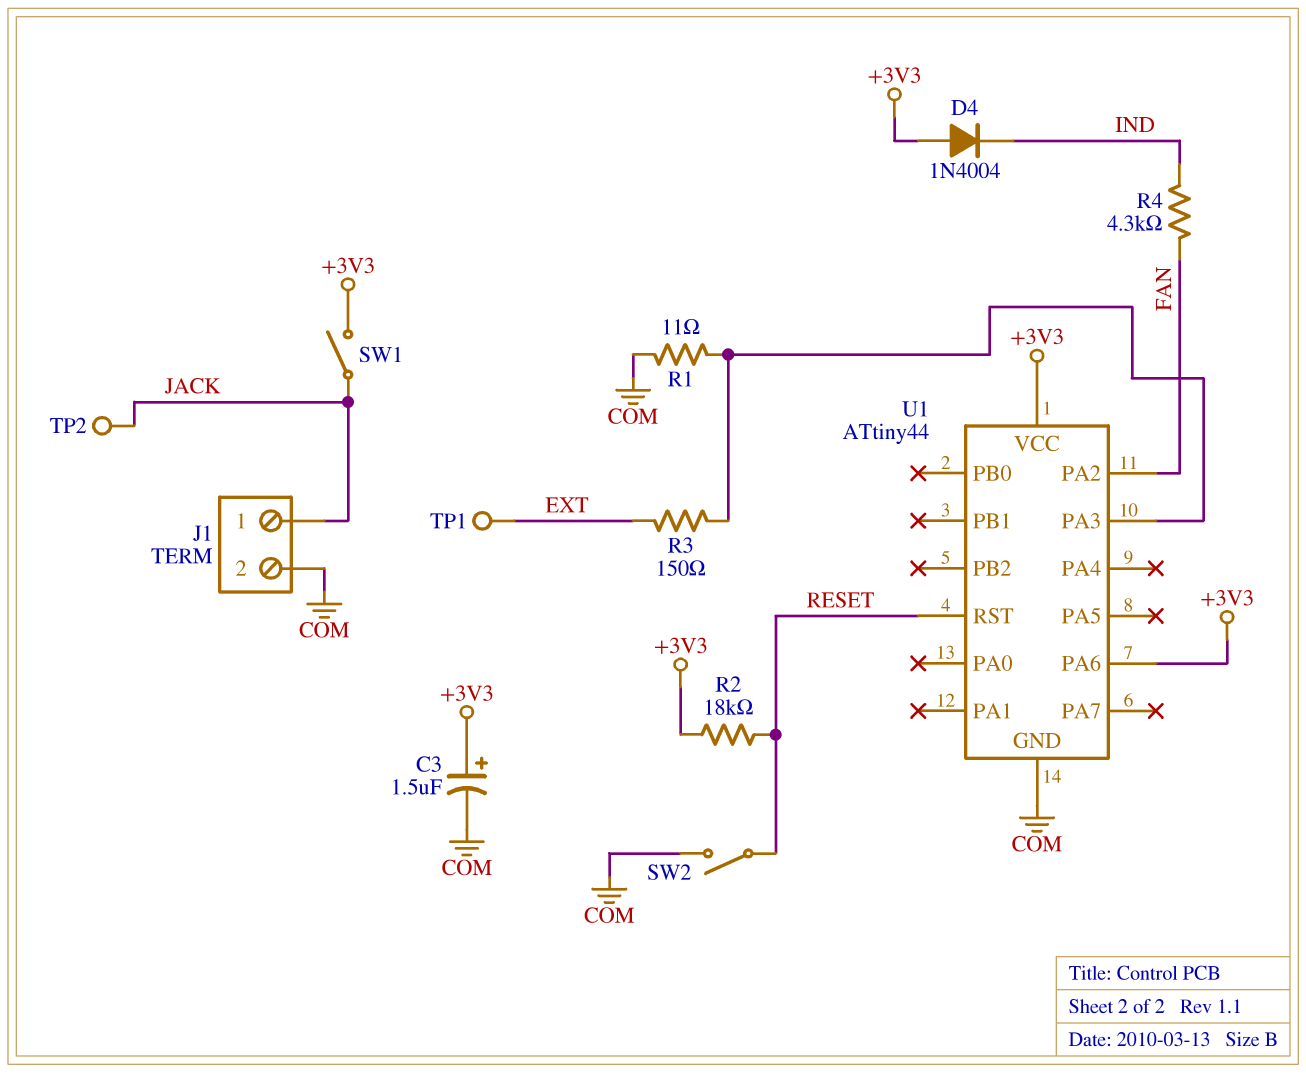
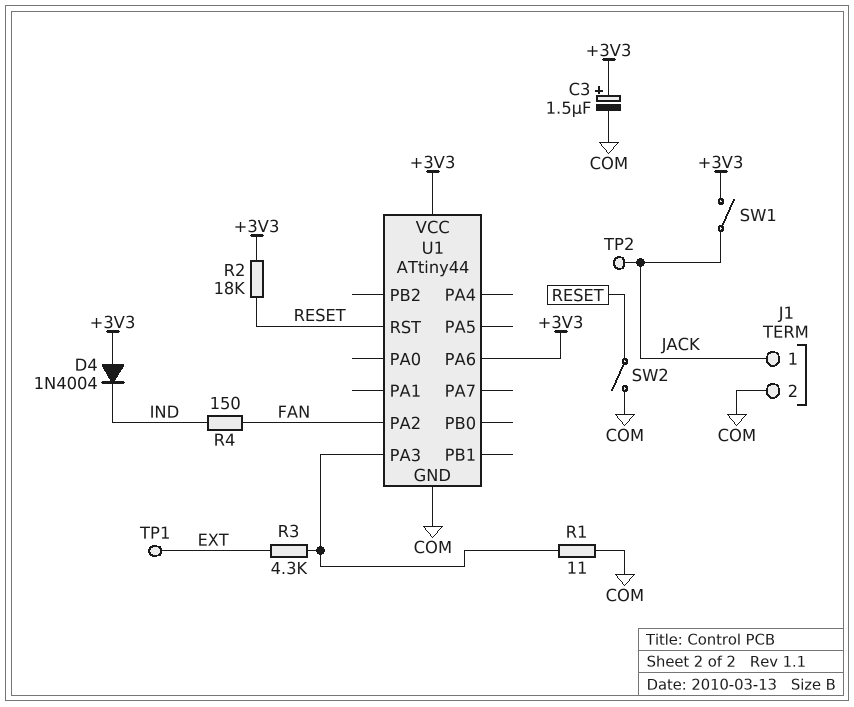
R3: 150 (EXT, U1/PA3) -> 4.3k (EXT, U1/PA3)
R4: 4.3k (FAN, IND) -> 150 (FAN, IND)

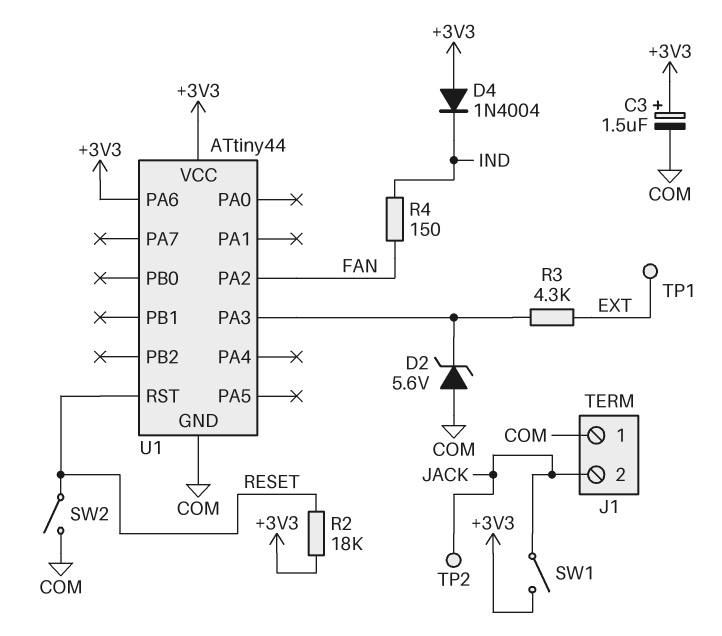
D2: none -> zener 5.6V (A COM, K U1/PA3)
J1 pin 1: JACK -> COM
J1 pin 2: COM -> JACK
R1: 11 (COM, U1/PA3) -> none

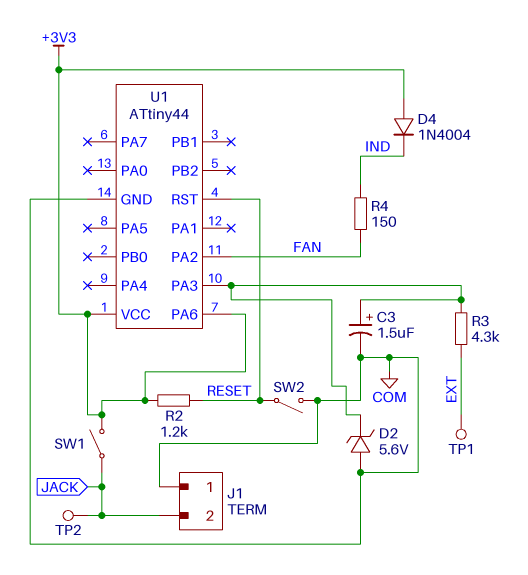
C3: 1.5uF (plus +3V3, minus COM) -> 1.5uF (plus U1/PA3, minus COM)
R2: 18k (+3V3, RESET) -> 1.2k (+3V3, RESET)

